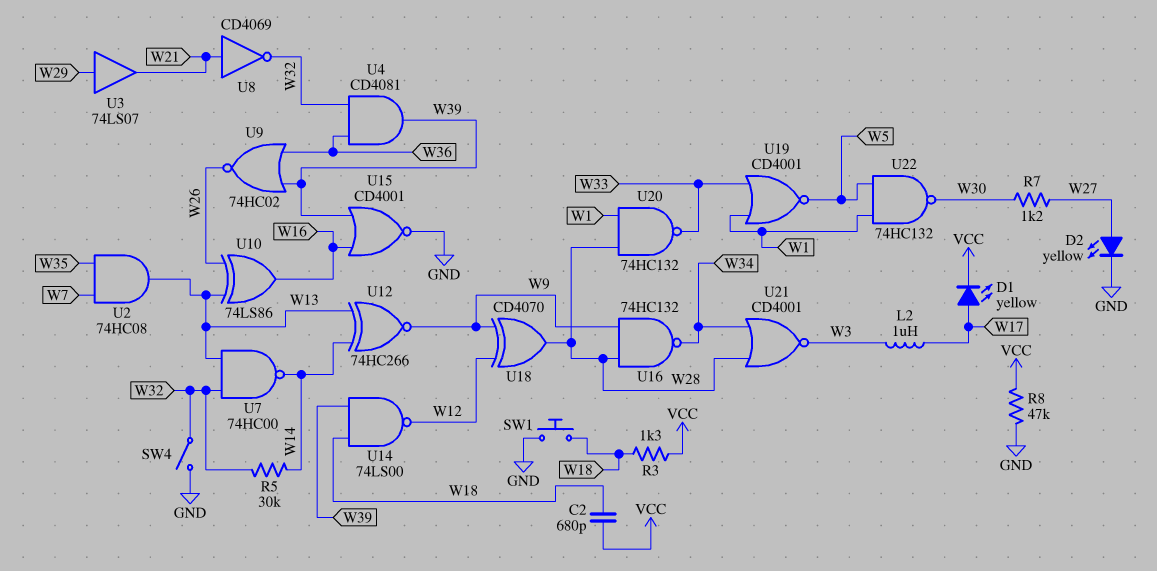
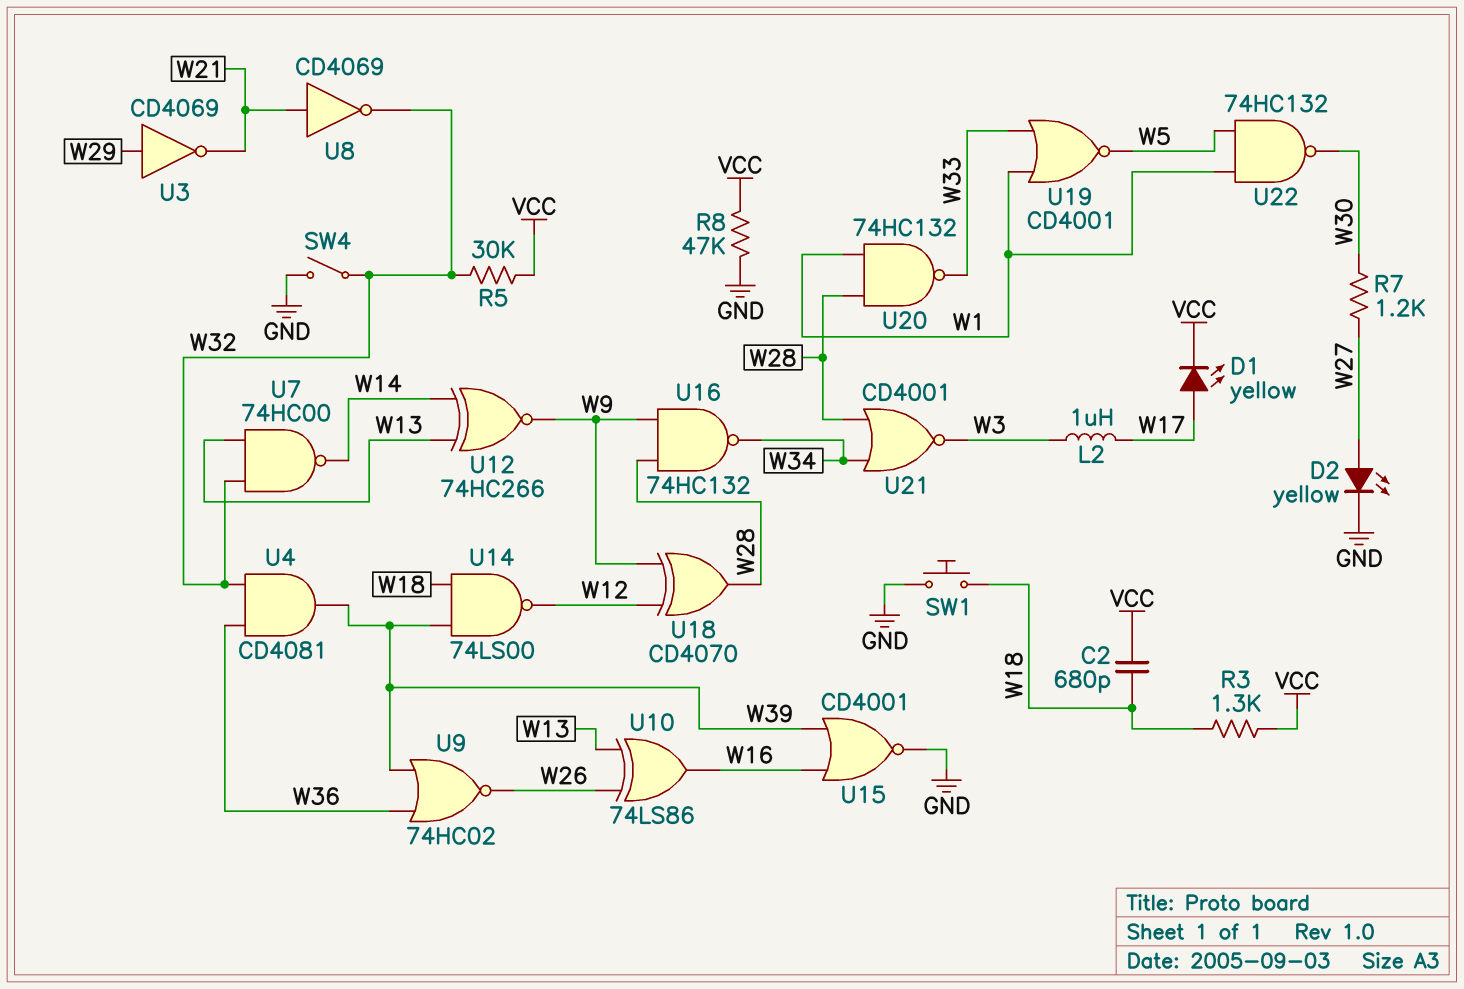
R5: 30k (W14, W32) -> 30k (VCC, W32)
U2: AND 74HC08 (in W7, in W35, out W13) -> none
U3: buffer 74LS07 (in W29, out W21) -> NOT CD4069 (in W29, out W21)

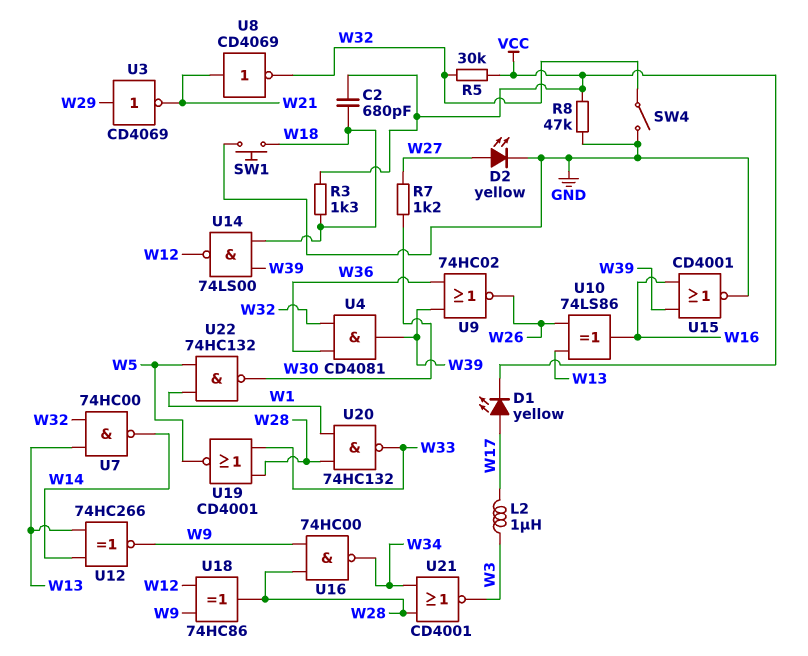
U16: NAND 74HC132 (in W9, in W28, out W34) -> NAND 74HC00 (in W9, in W28, out W34)
U18: XOR CD4070 (in W9, in W12, out W28) -> XOR 74HC86 (in W9, in W12, out W28)
U19: NOR CD4001 (in W1, in W33, out W5) -> NOR CD4001 (in W28, in W33, out W5)

